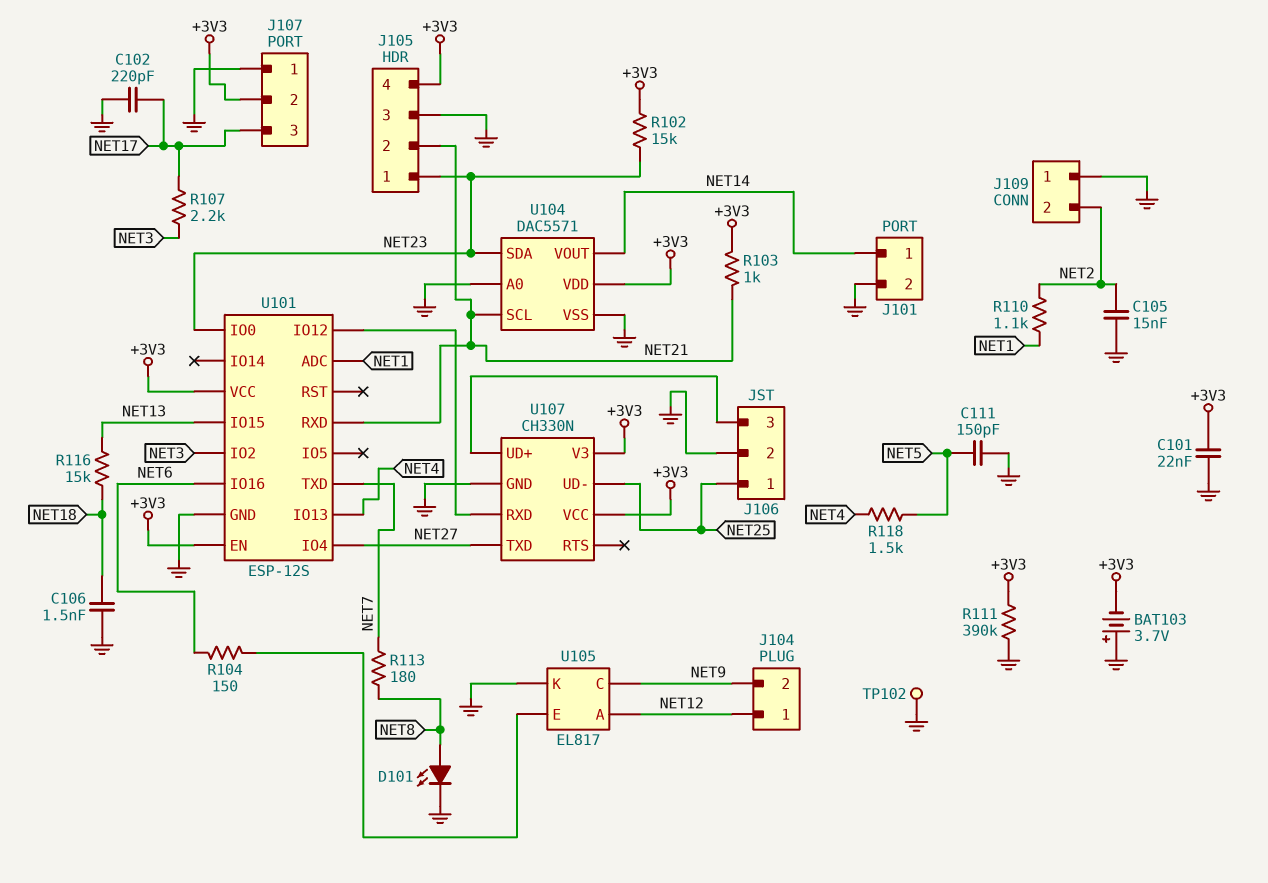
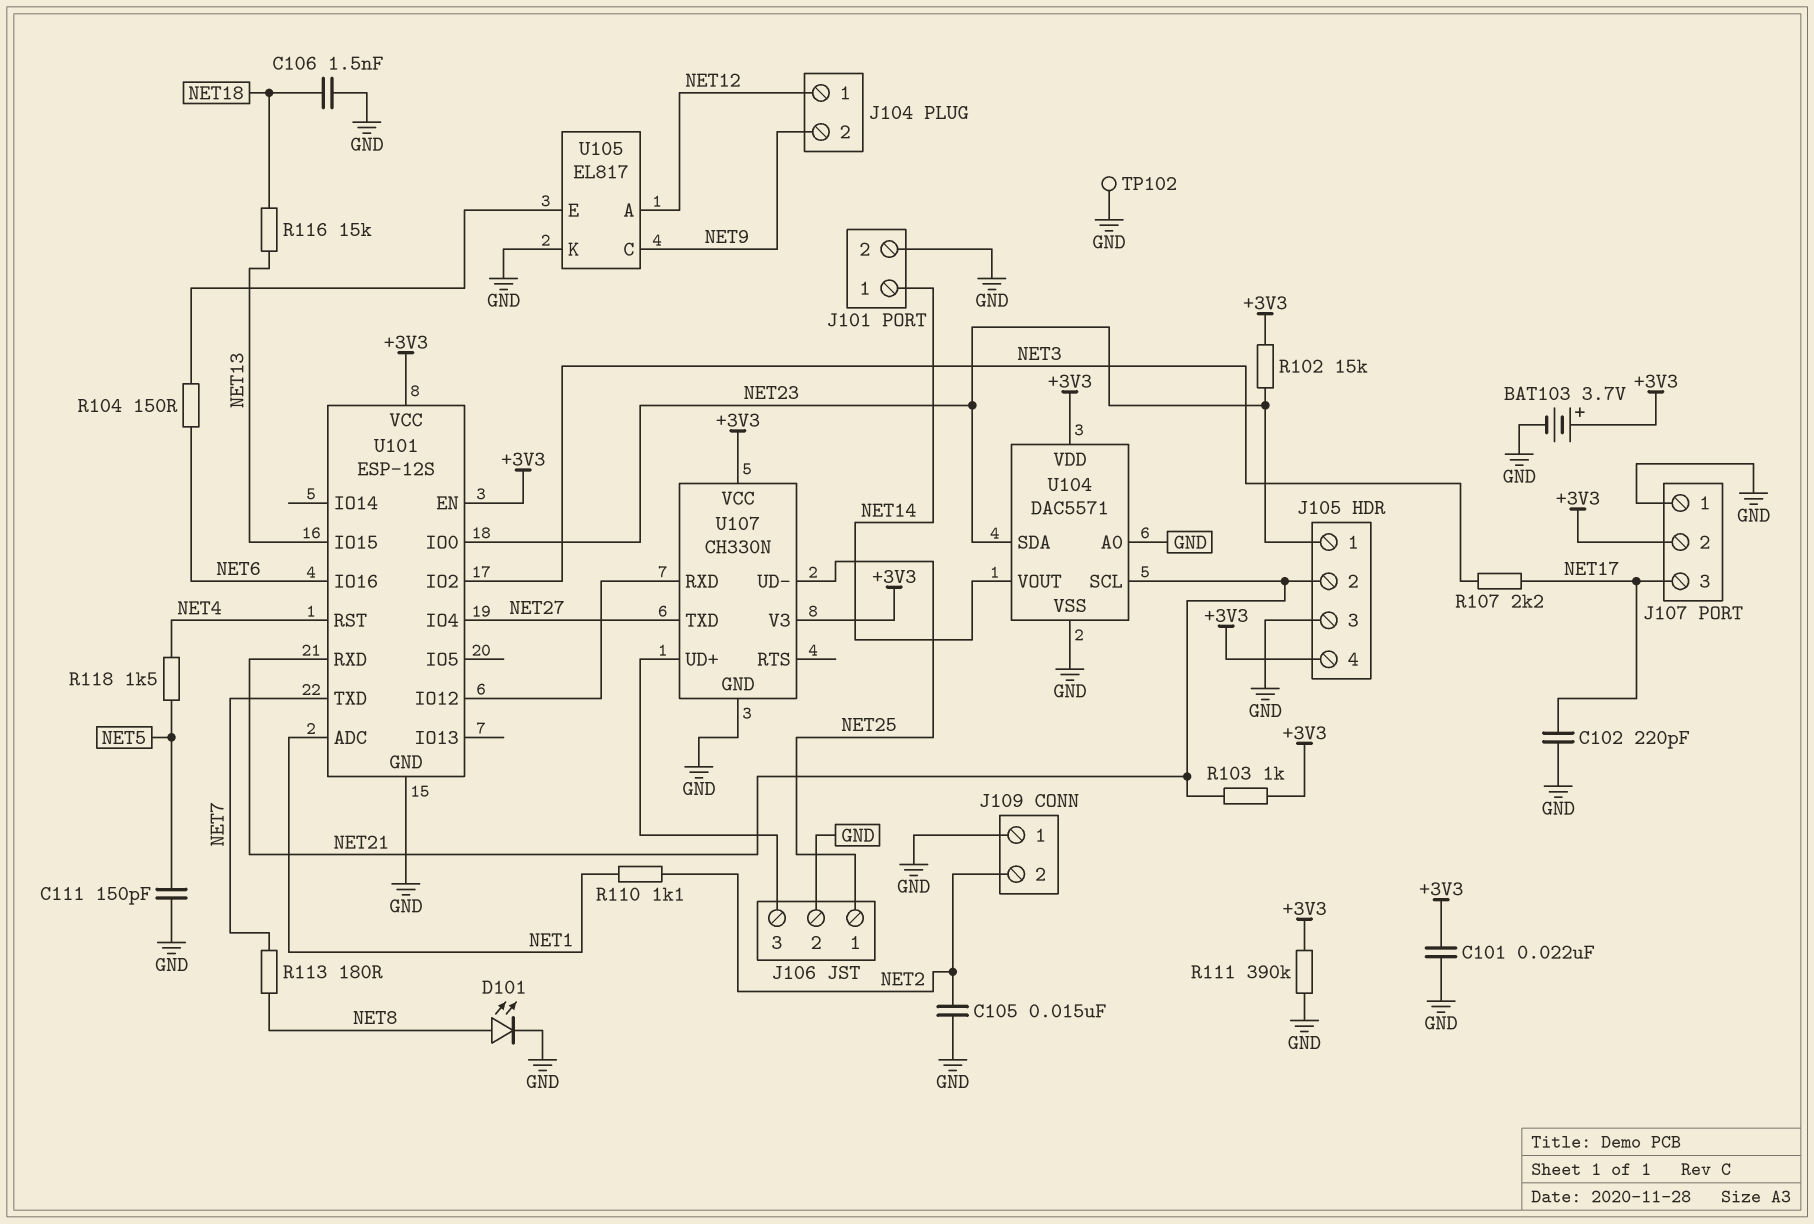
BAT103: 3.7V (plus GND, minus +3V3) -> 3.7V (plus +3V3, minus GND)
U101 pin IO13: NET4 -> none
U101 pin RST: none -> NET4

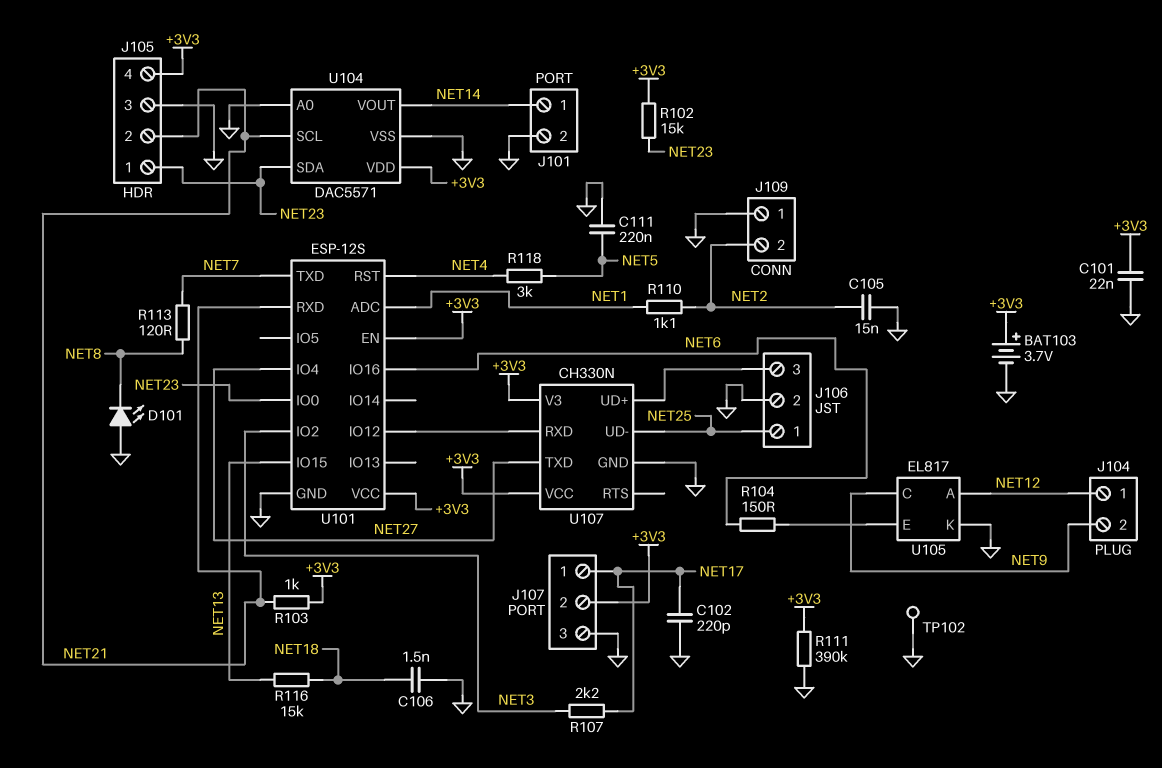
C111: 150pF (GND, NET5) -> 220nF (GND, NET5)
D101: LED (A NET8, K GND) -> LED (A GND, K NET8)
J107 pin 1: GND -> NET17
J107 pin 3: NET17 -> GND
R113: 180 (NET7, NET8) -> 120 (NET7, NET8)
R118: 1.5k (NET4, NET5) -> 3k (NET4, NET5)

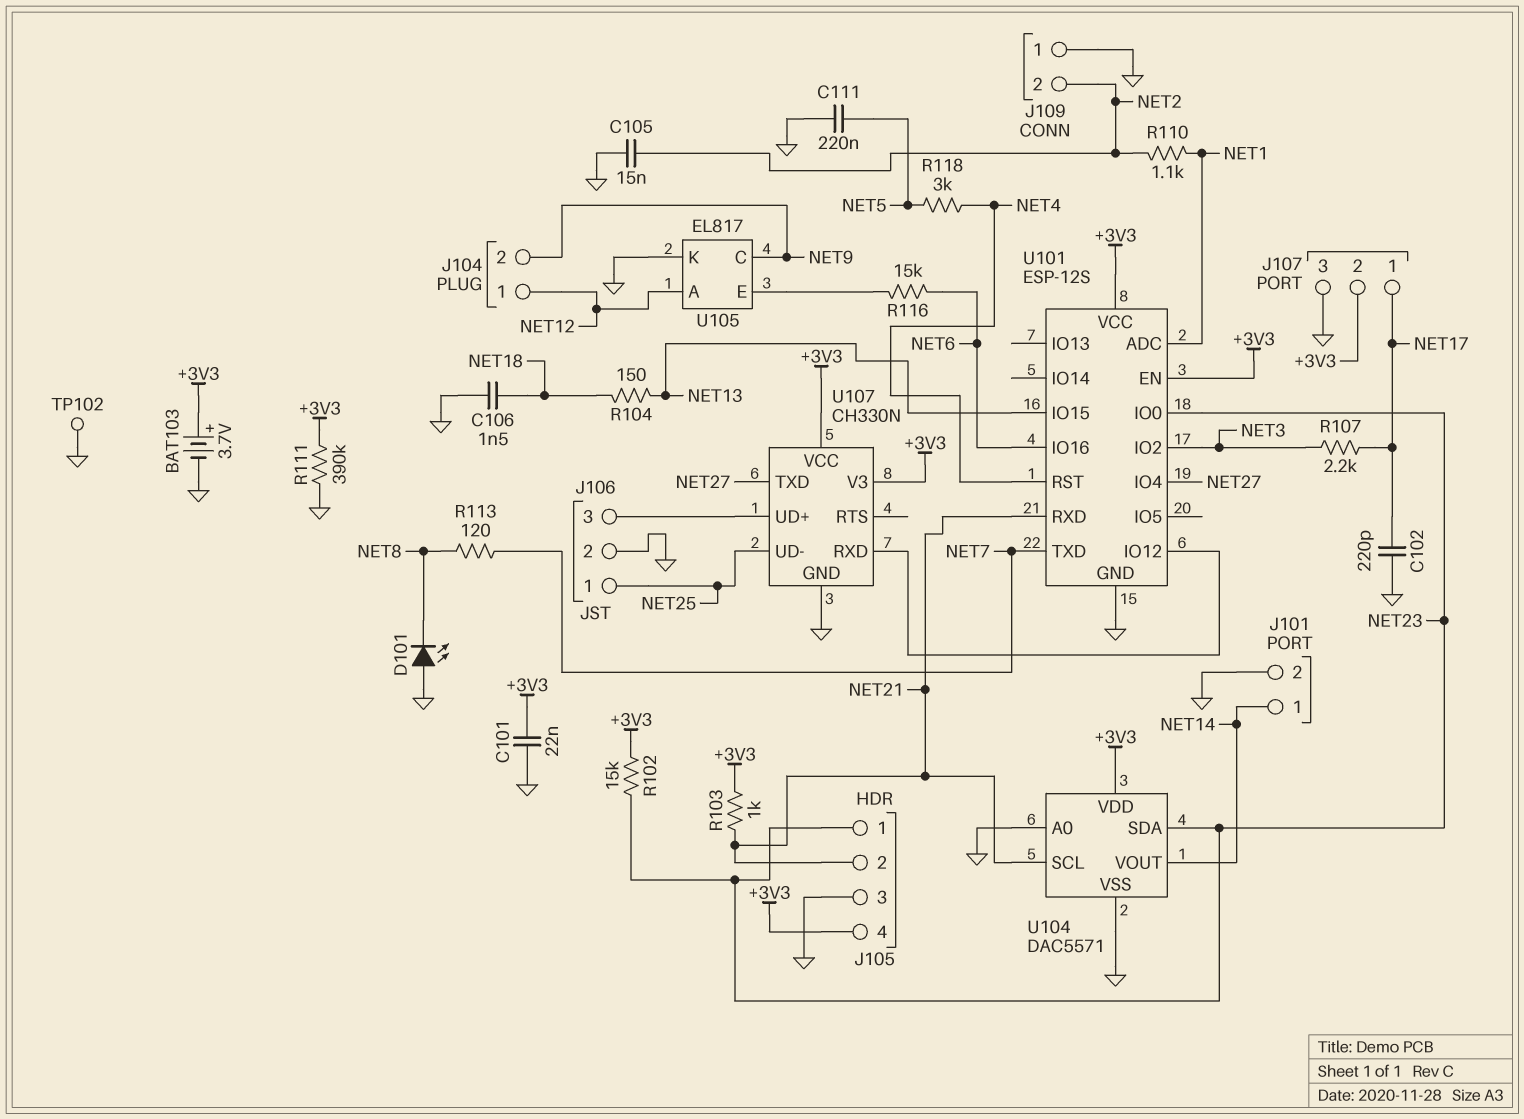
R104: 150 (NET6, U105/E) -> 150 (NET13, NET18)
R116: 15k (NET13, NET18) -> 15k (NET6, U105/E)

